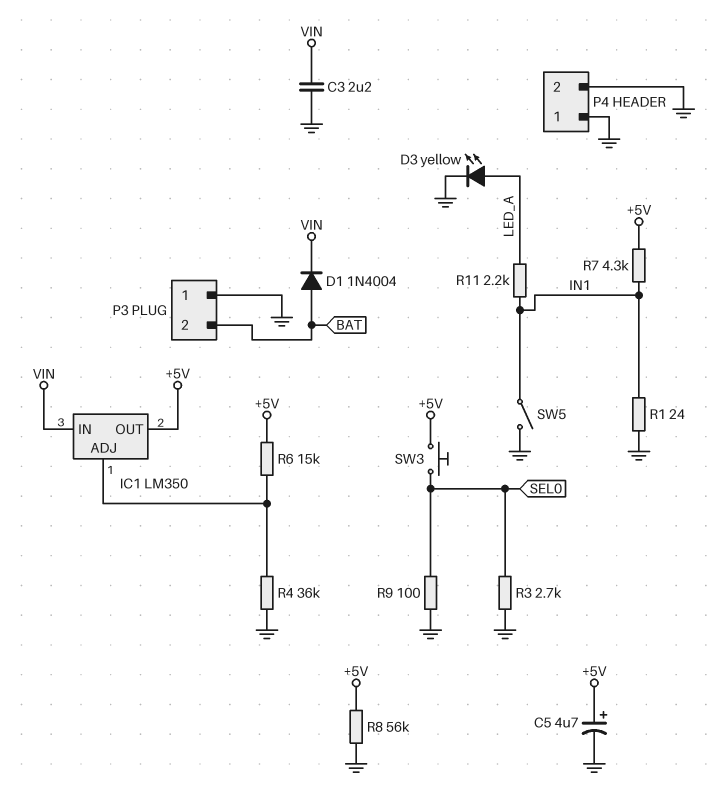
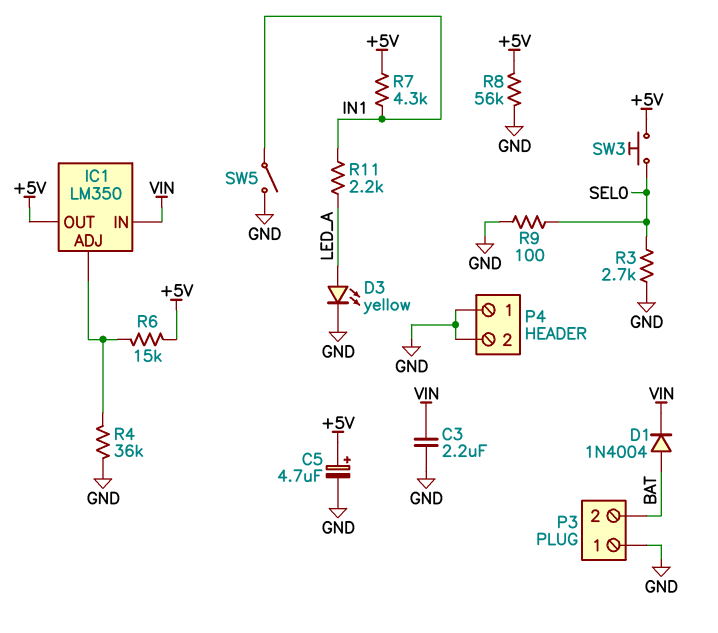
R1: 24 (GND, IN1) -> none

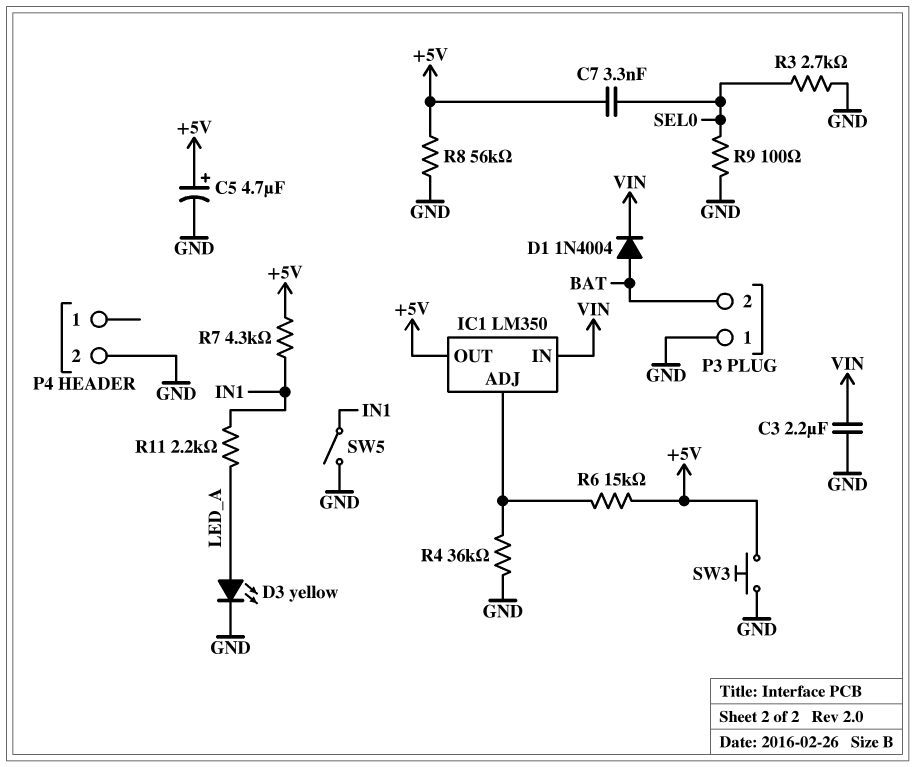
C7: none -> 3.3nF (+5V, SEL0)
P4 pin 1: GND -> none
SW3: button (+5V, SEL0) -> button (+5V, GND)

